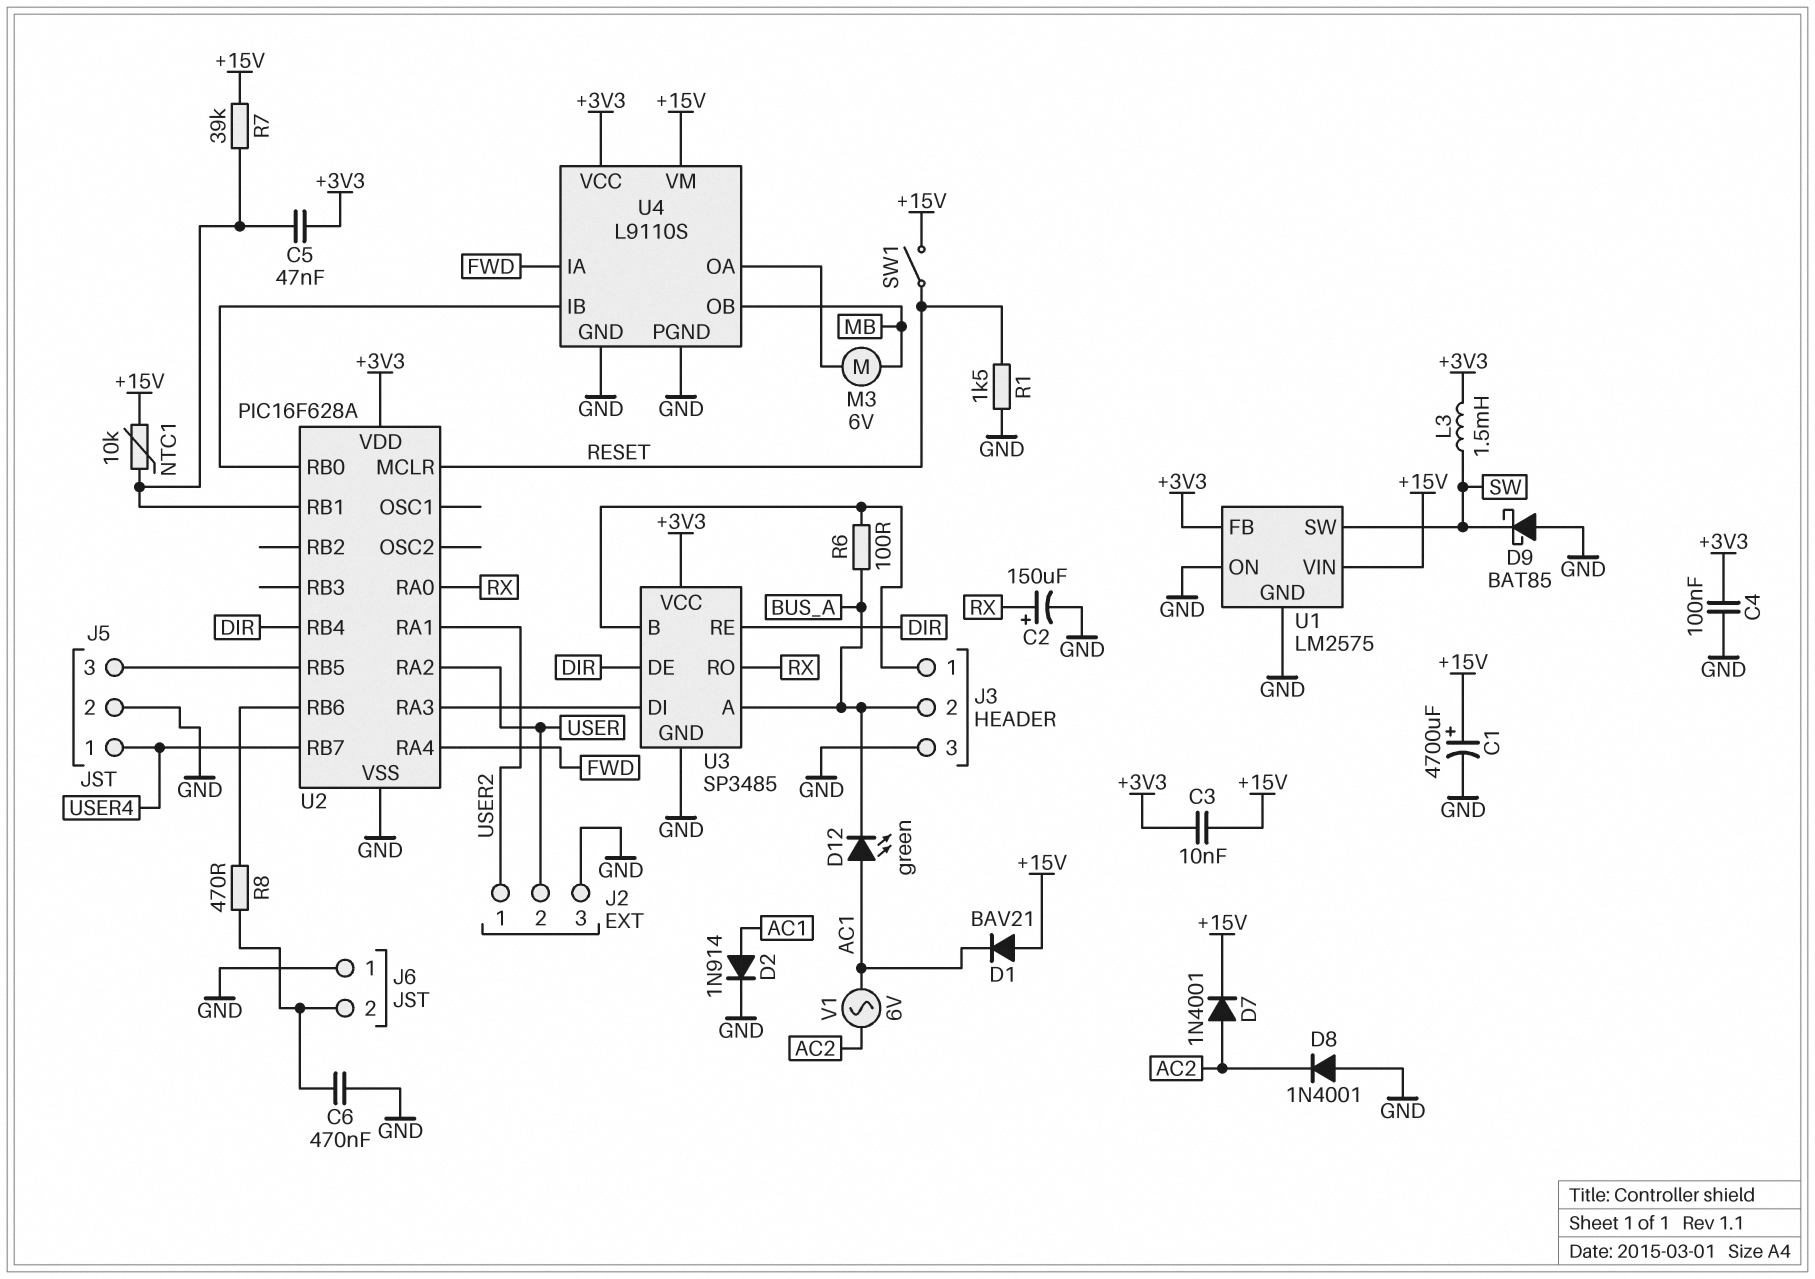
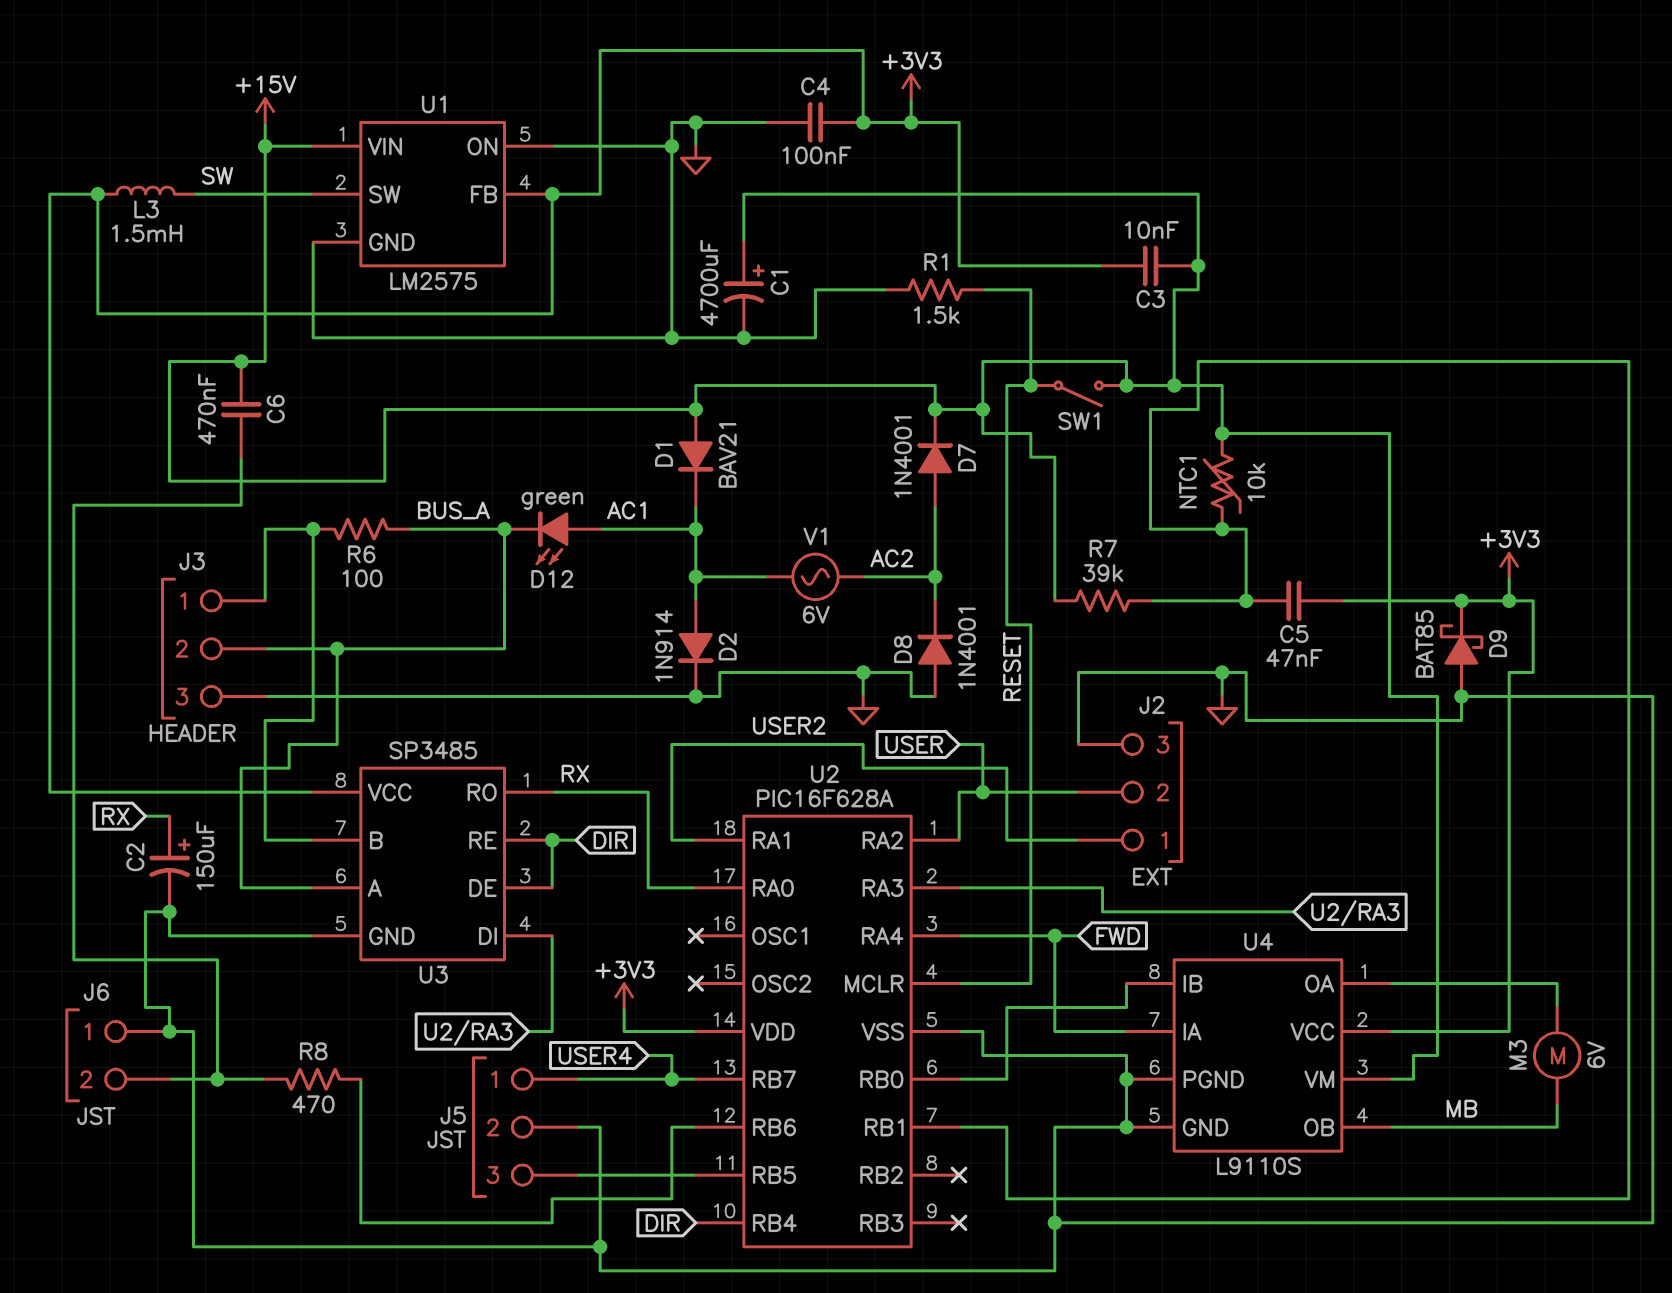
C6: 470nF (GND, J6/2) -> 470nF (+15V, J6/2)
D9: schottky BAT85 (A GND, K SW) -> schottky BAT85 (A GND, K +3V3)

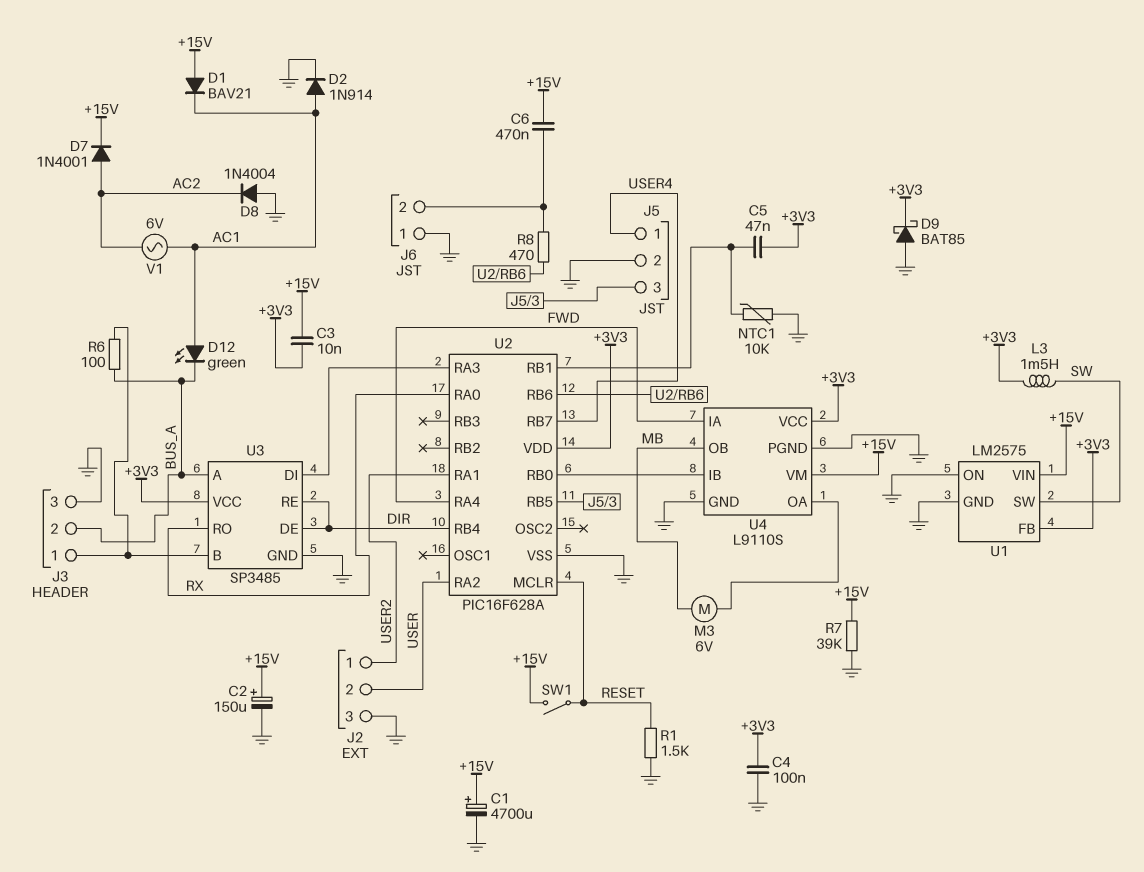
C2: 150uF (plus RX, minus GND) -> 150uF (plus +15V, minus GND)
D8: diode 1N4001 (A GND, K AC2) -> diode 1N4004 (A GND, K AC2)
NTC1: 10k (+15V, U2/RB1) -> 10k (GND, U2/RB1)
R7: 39k (+15V, U2/RB1) -> 39k (+15V, GND)

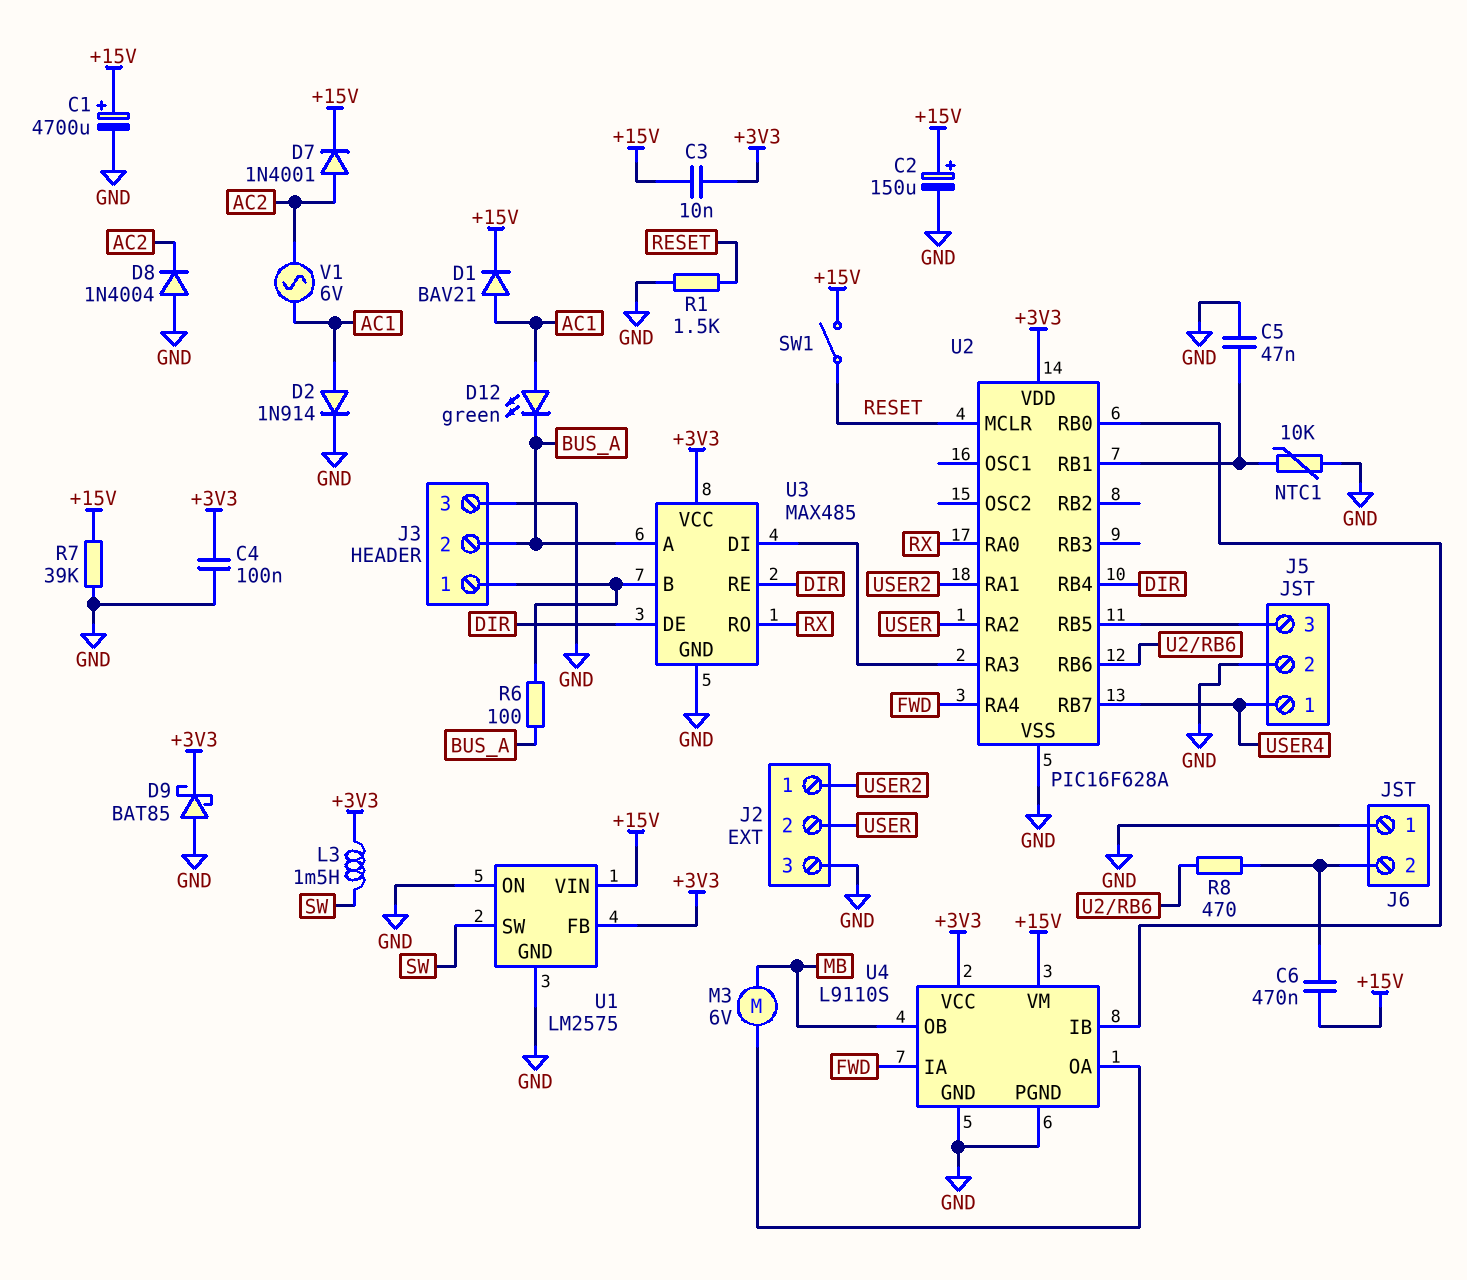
C5: 47nF (+3V3, U2/RB1) -> 47nF (GND, U2/RB1)
D1: diode BAV21 (A +15V, K AC1) -> diode BAV21 (A AC1, K +15V)
U3: SP3485 -> MAX485

